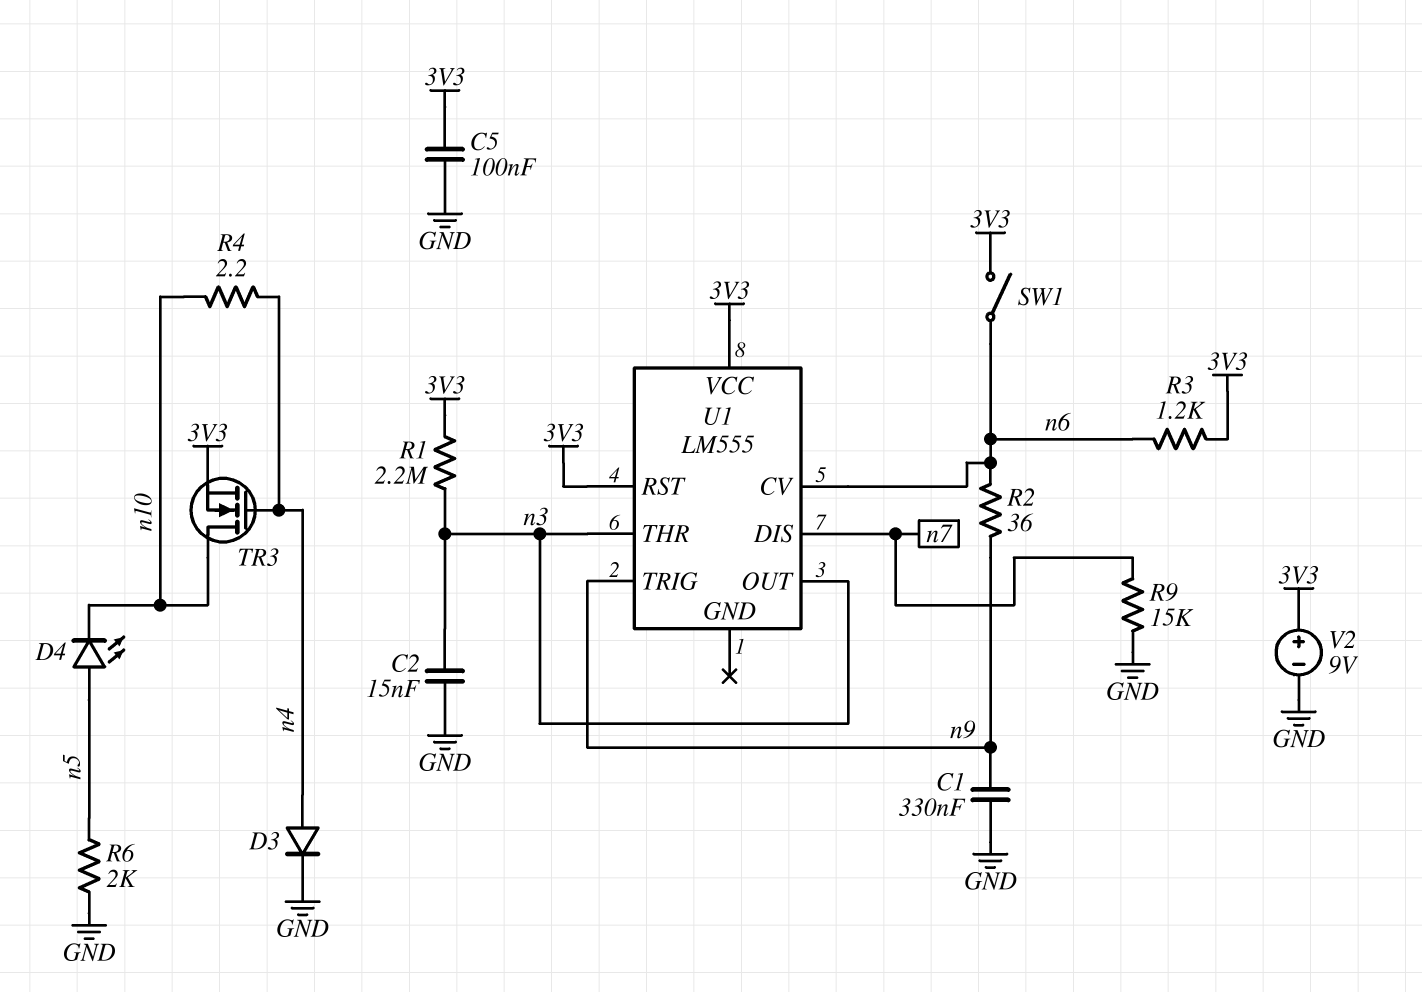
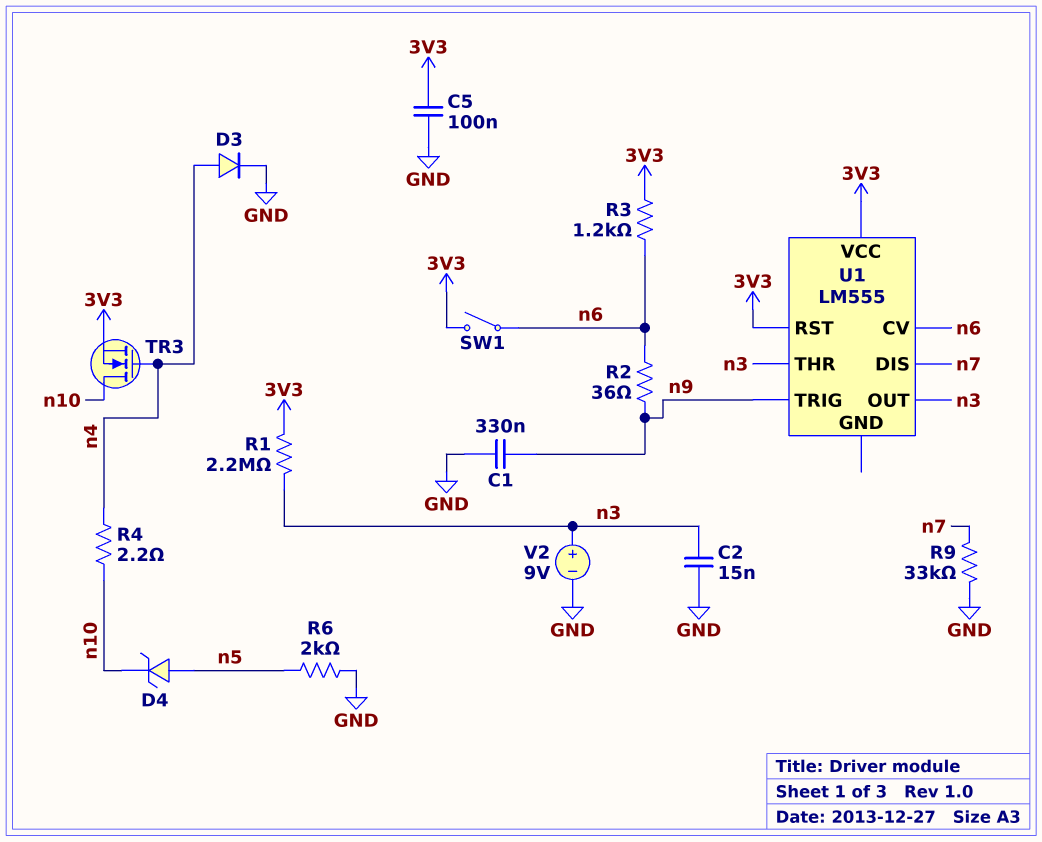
D4: LED (A n5, K n10) -> zener (A n5, K n10)
R9: 15k (GND, n7) -> 33k (GND, n7)
V2: 9V (plus 3V3, minus GND) -> 9V (plus n3, minus GND)

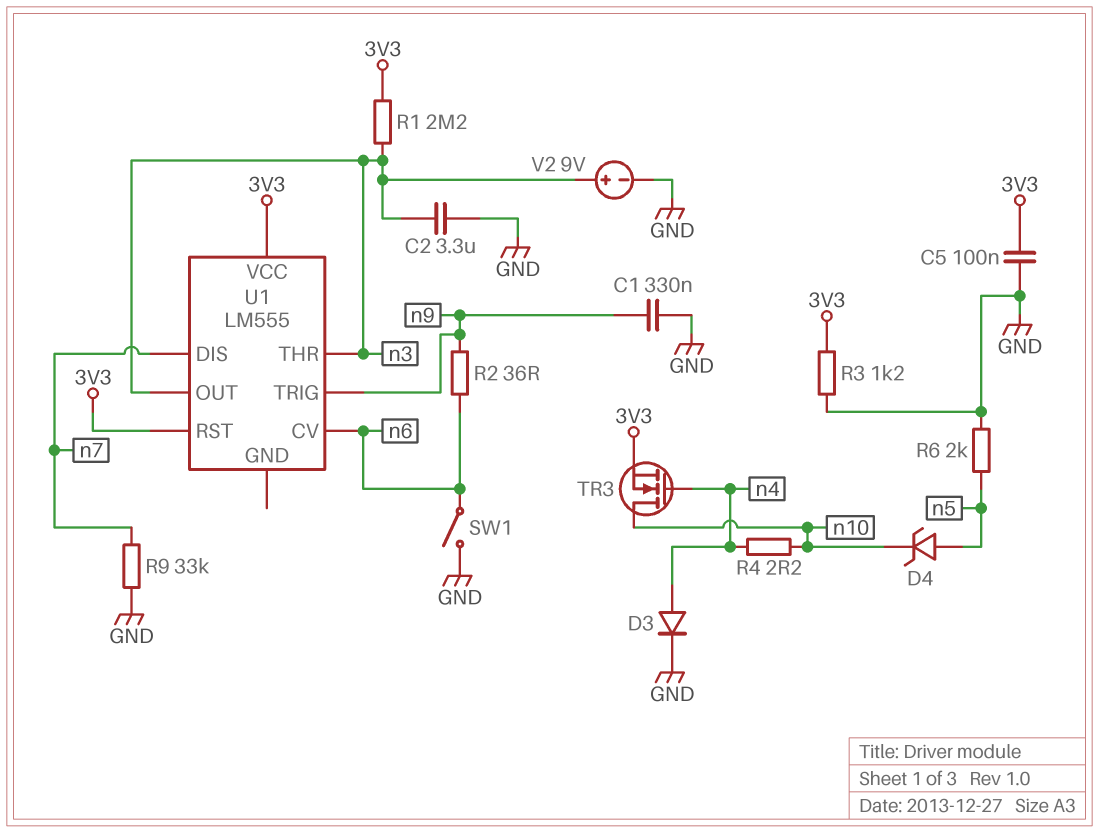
C2: 15nF (GND, n3) -> 3.3uF (GND, n3)
R3: 1.2k (3V3, n6) -> 1.2k (3V3, GND)
SW1: switch (3V3, n6) -> switch (GND, n6)

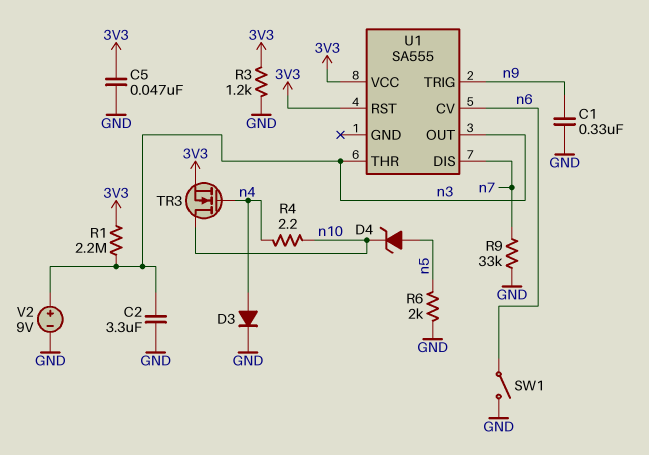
C5: 100nF (3V3, GND) -> 47nF (3V3, GND)
R2: 36 (n6, n9) -> none
U1: LM555 -> SA555

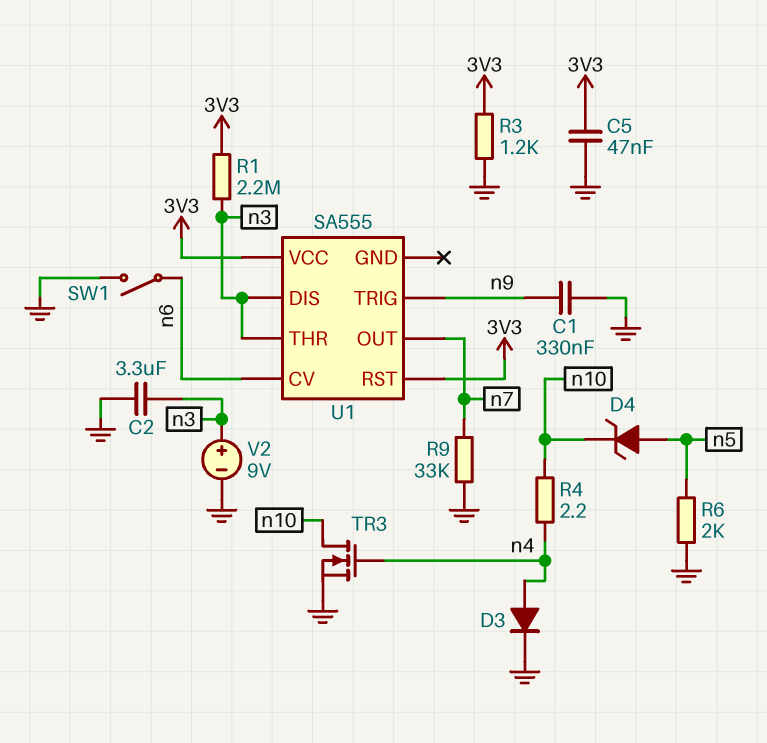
TR3: NMOS (G n4, D n10, S 3V3) -> NMOS (G n4, D n10, S GND)
U1 pin DIS: n7 -> n3
U1 pin OUT: n3 -> n7

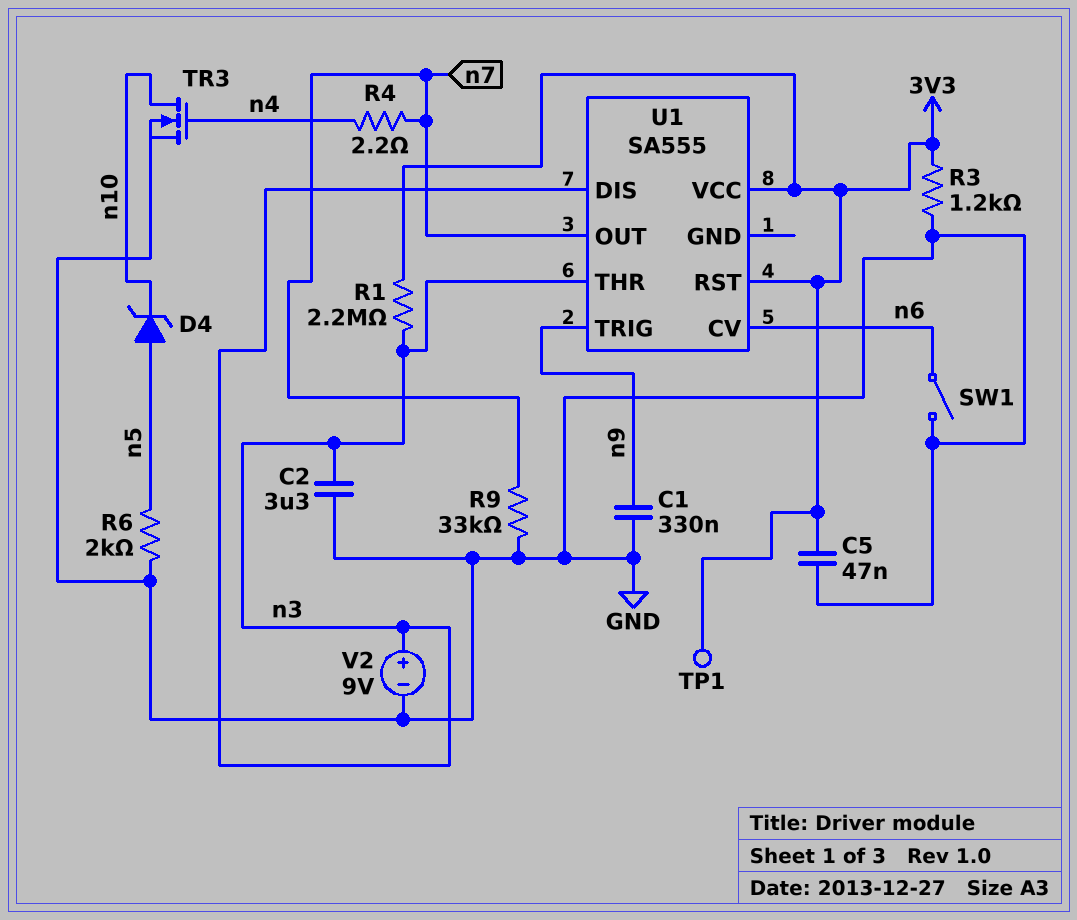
D3: diode (A n4, K GND) -> none
R4: 2.2 (n4, n10) -> 2.2 (n4, n7)
TP1: none -> test point (3V3)

